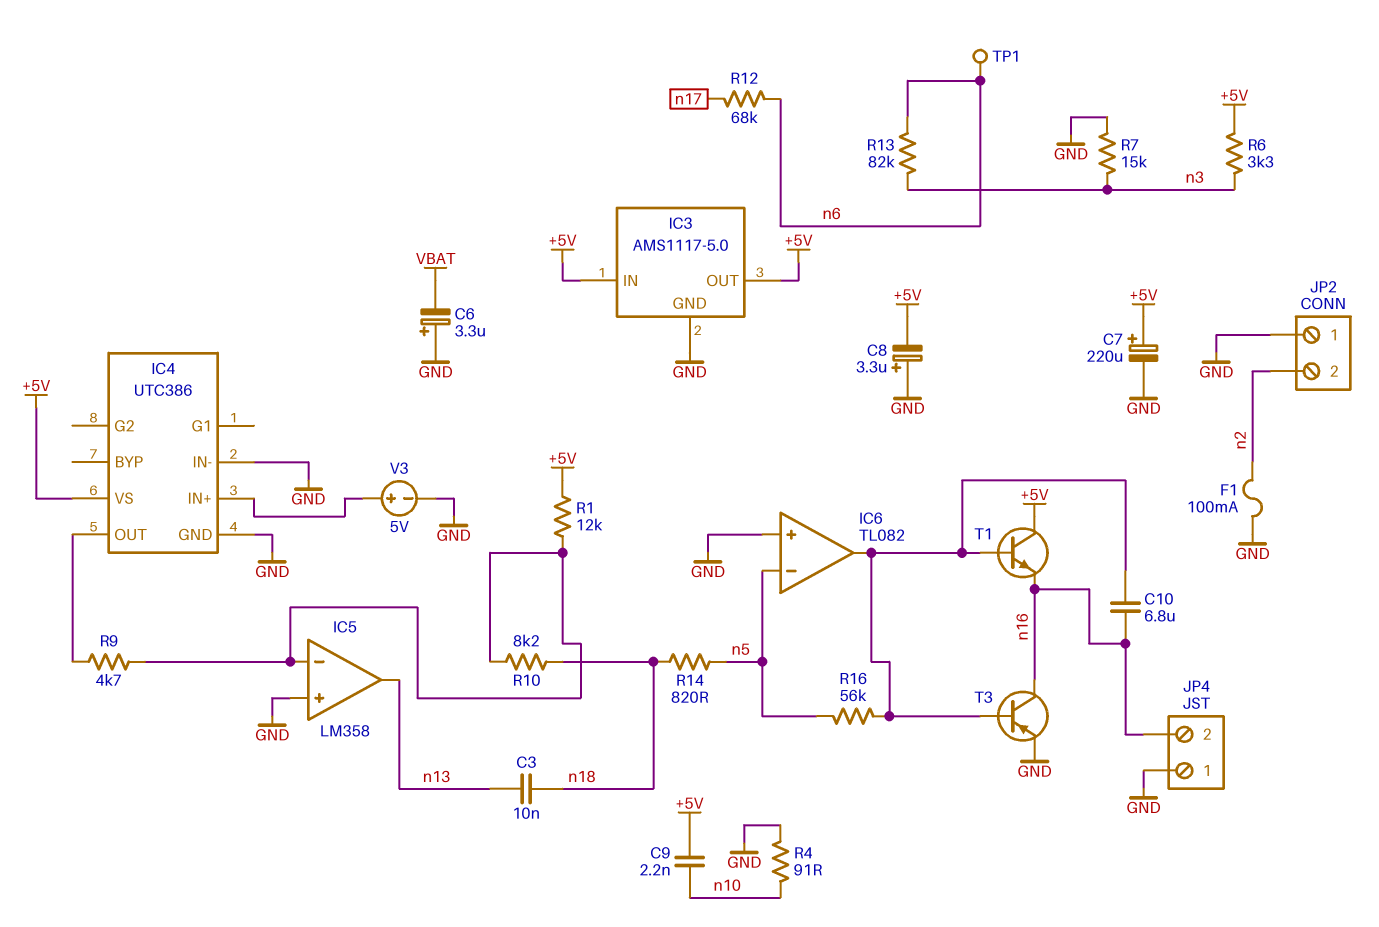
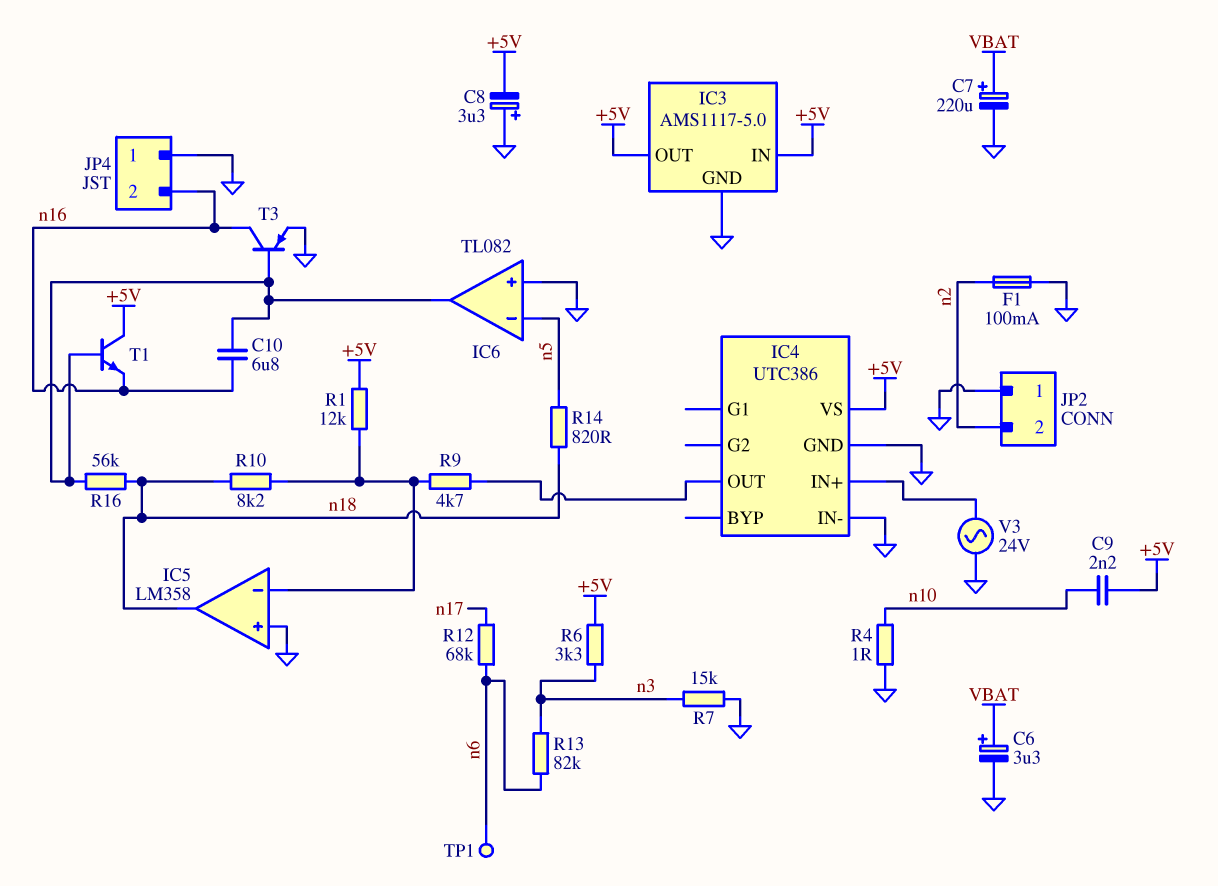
C3: 10nF (n13, n18) -> none
C6: 3.3uF (plus GND, minus VBAT) -> 3.3uF (plus VBAT, minus GND)
C7: 220uF (plus +5V, minus GND) -> 220uF (plus VBAT, minus GND)
IC5 pin out: n13 -> n18
R4: 91 (GND, n10) -> 1 (GND, n10)
R16: 56k (IC6/out, n5) -> 56k (IC6/out, n18)
V3: 5V (plus IC4/IN+, minus GND) -> AC 24V (GND, IC4/IN+)

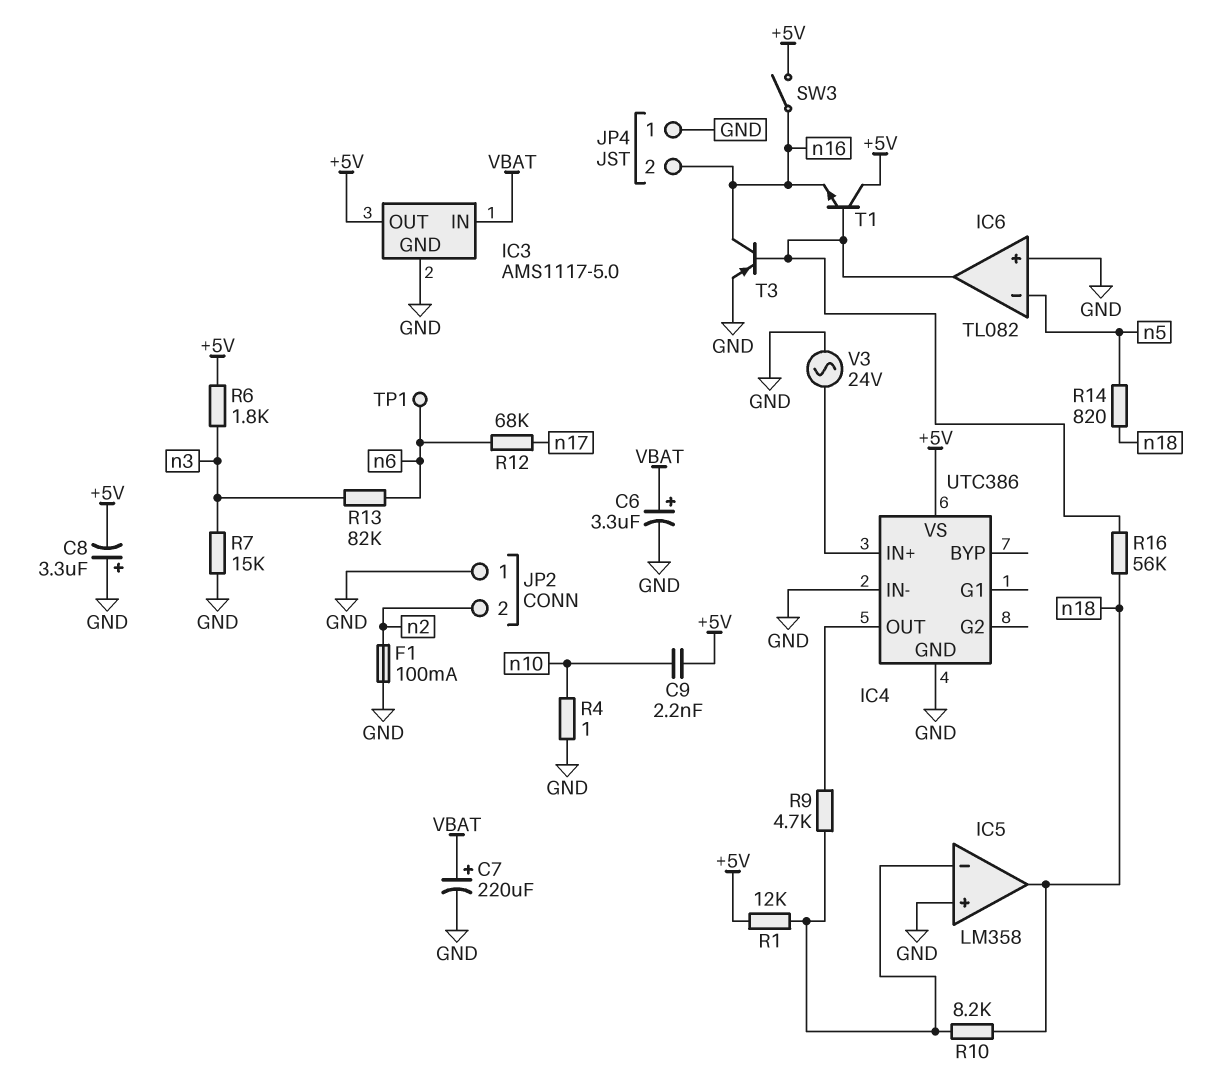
C10: 6.8uF (IC6/out, n16) -> none
IC3 pin IN: +5V -> VBAT
R6: 3.3k (+5V, n3) -> 1.8k (+5V, n3)
SW3: none -> switch (+5V, n16)

